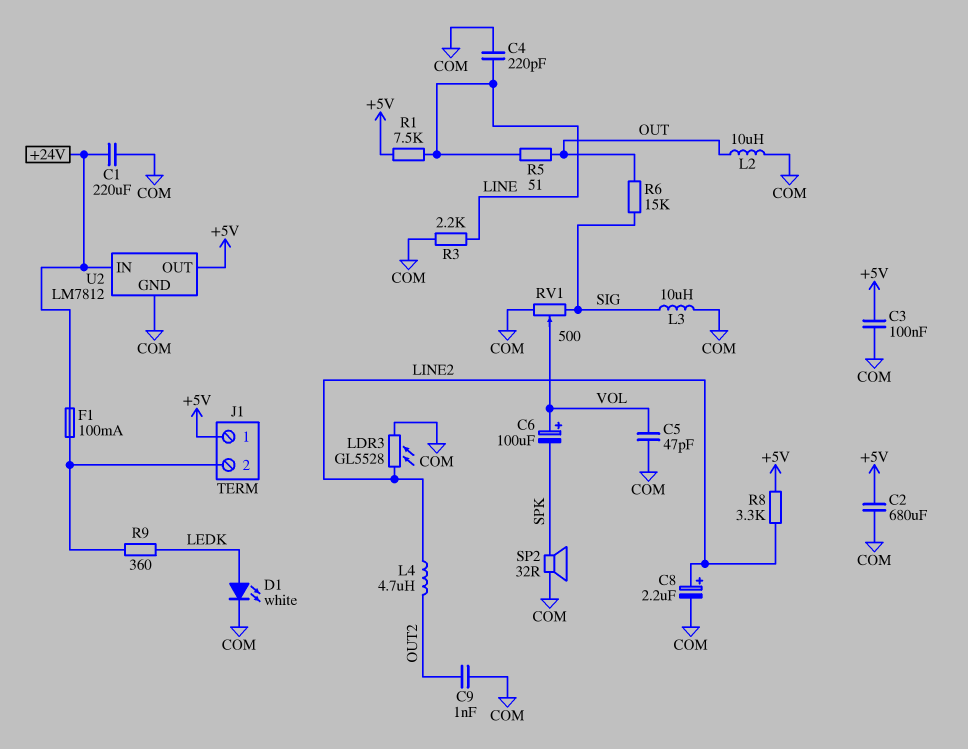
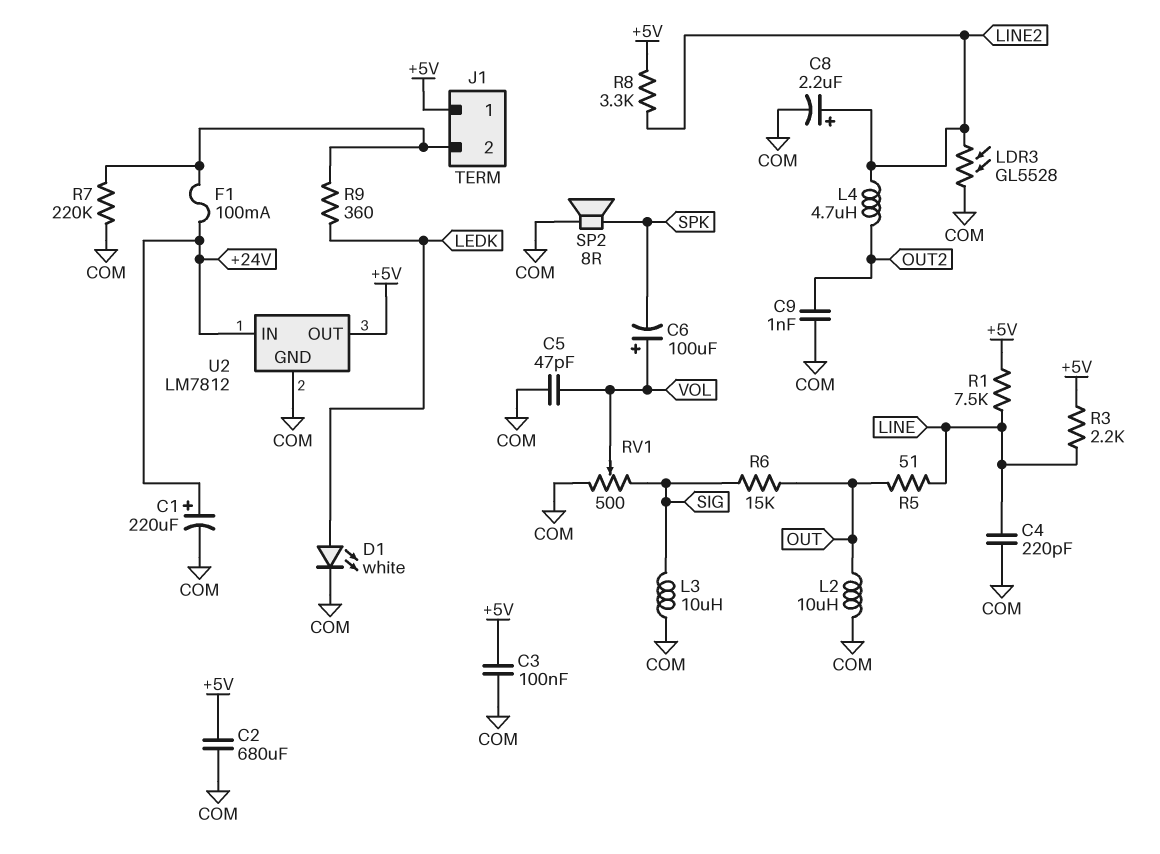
C1: 220uF (+24V, COM) -> 220uF (plus +24V, minus COM)
R3: 2.2k (COM, LINE) -> 2.2k (+5V, LINE)
R7: none -> 220k (COM, J1/2)
SP2: speaker 32R (COM, SPK) -> speaker 8R (COM, SPK)

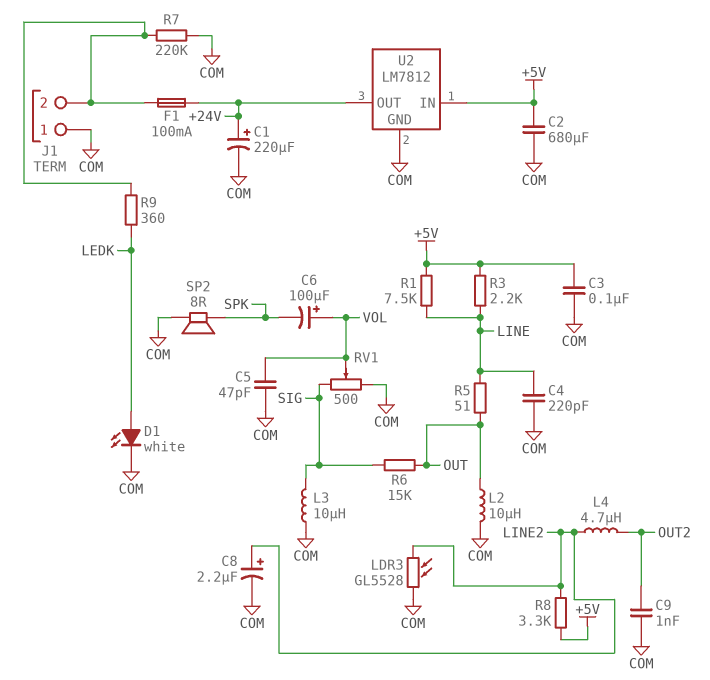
J1 pin 1: +5V -> COM
U2 pin IN: +24V -> +5V
U2 pin OUT: +5V -> +24V

